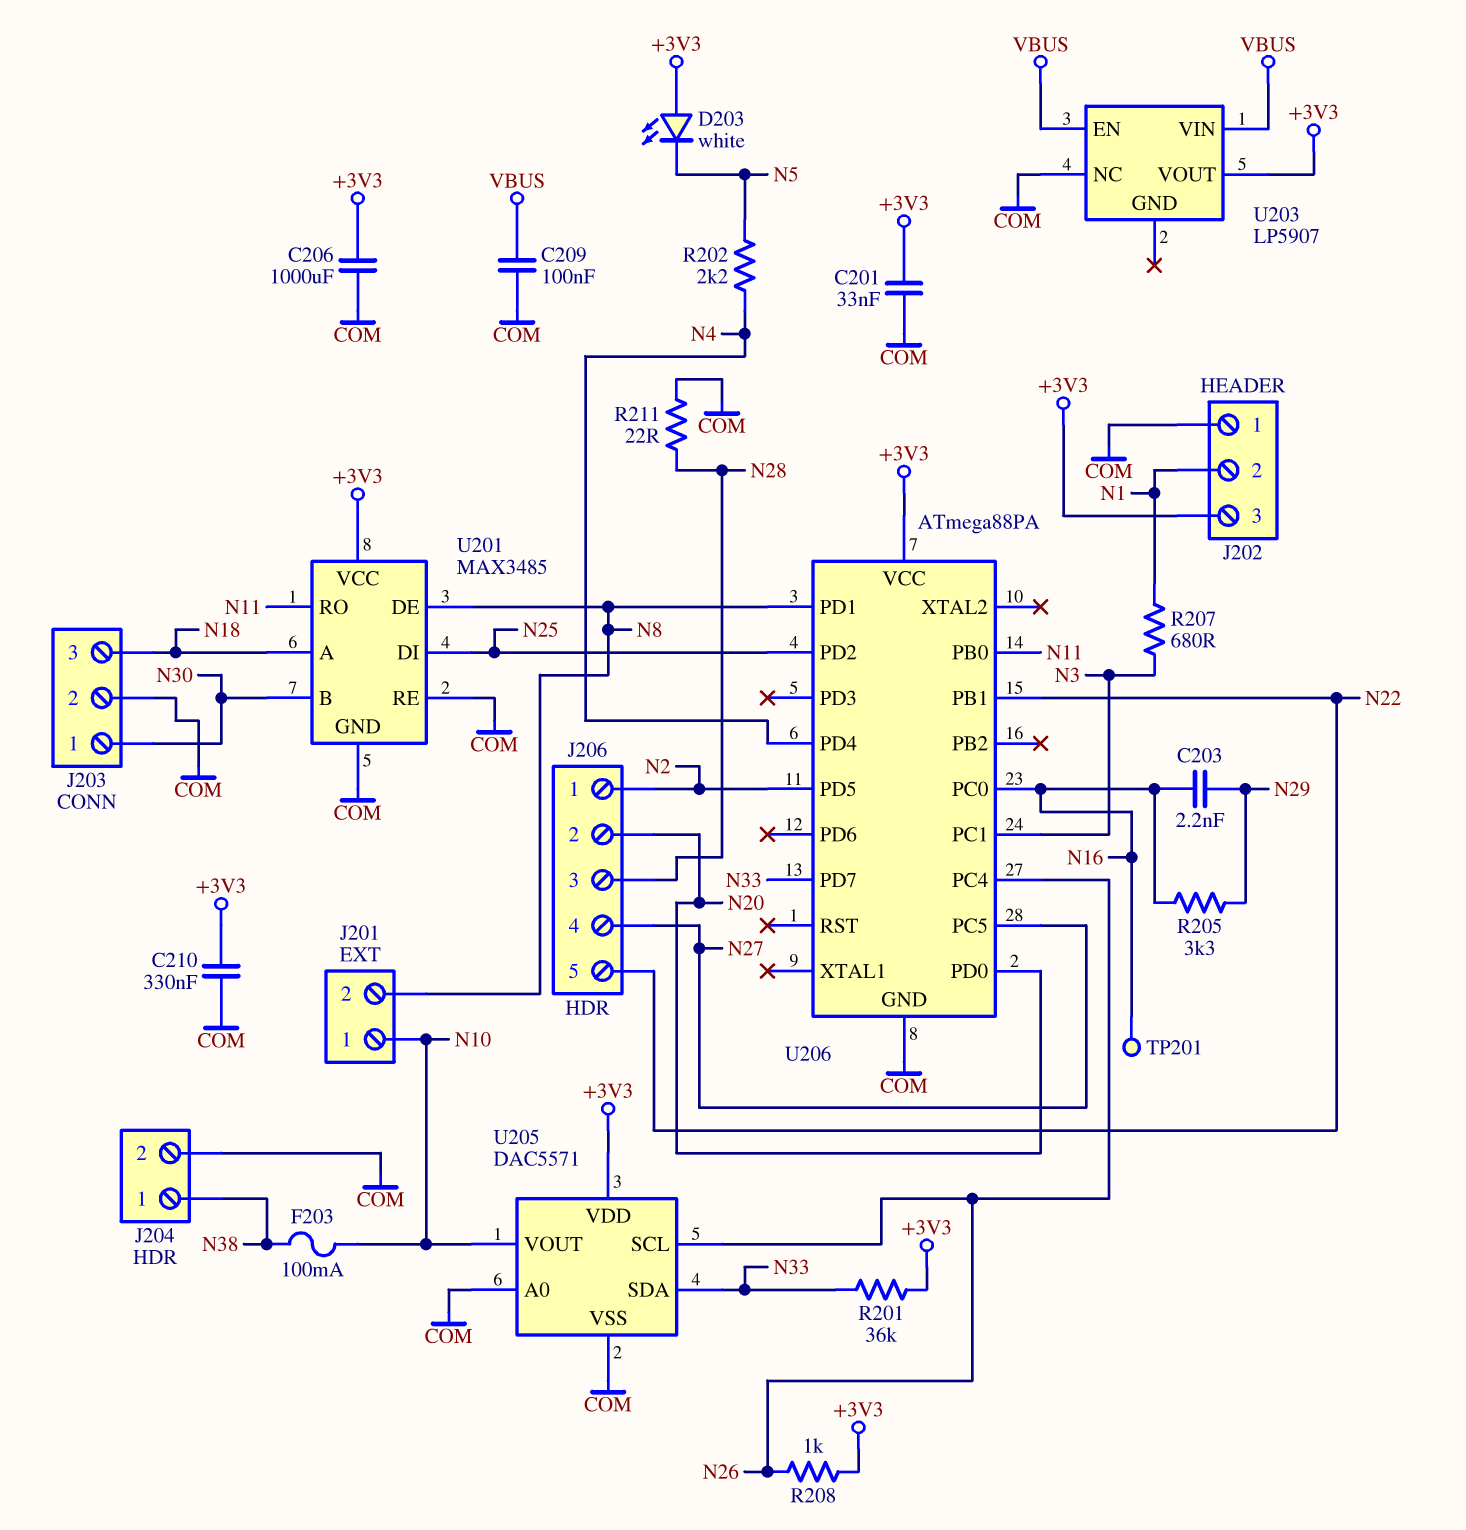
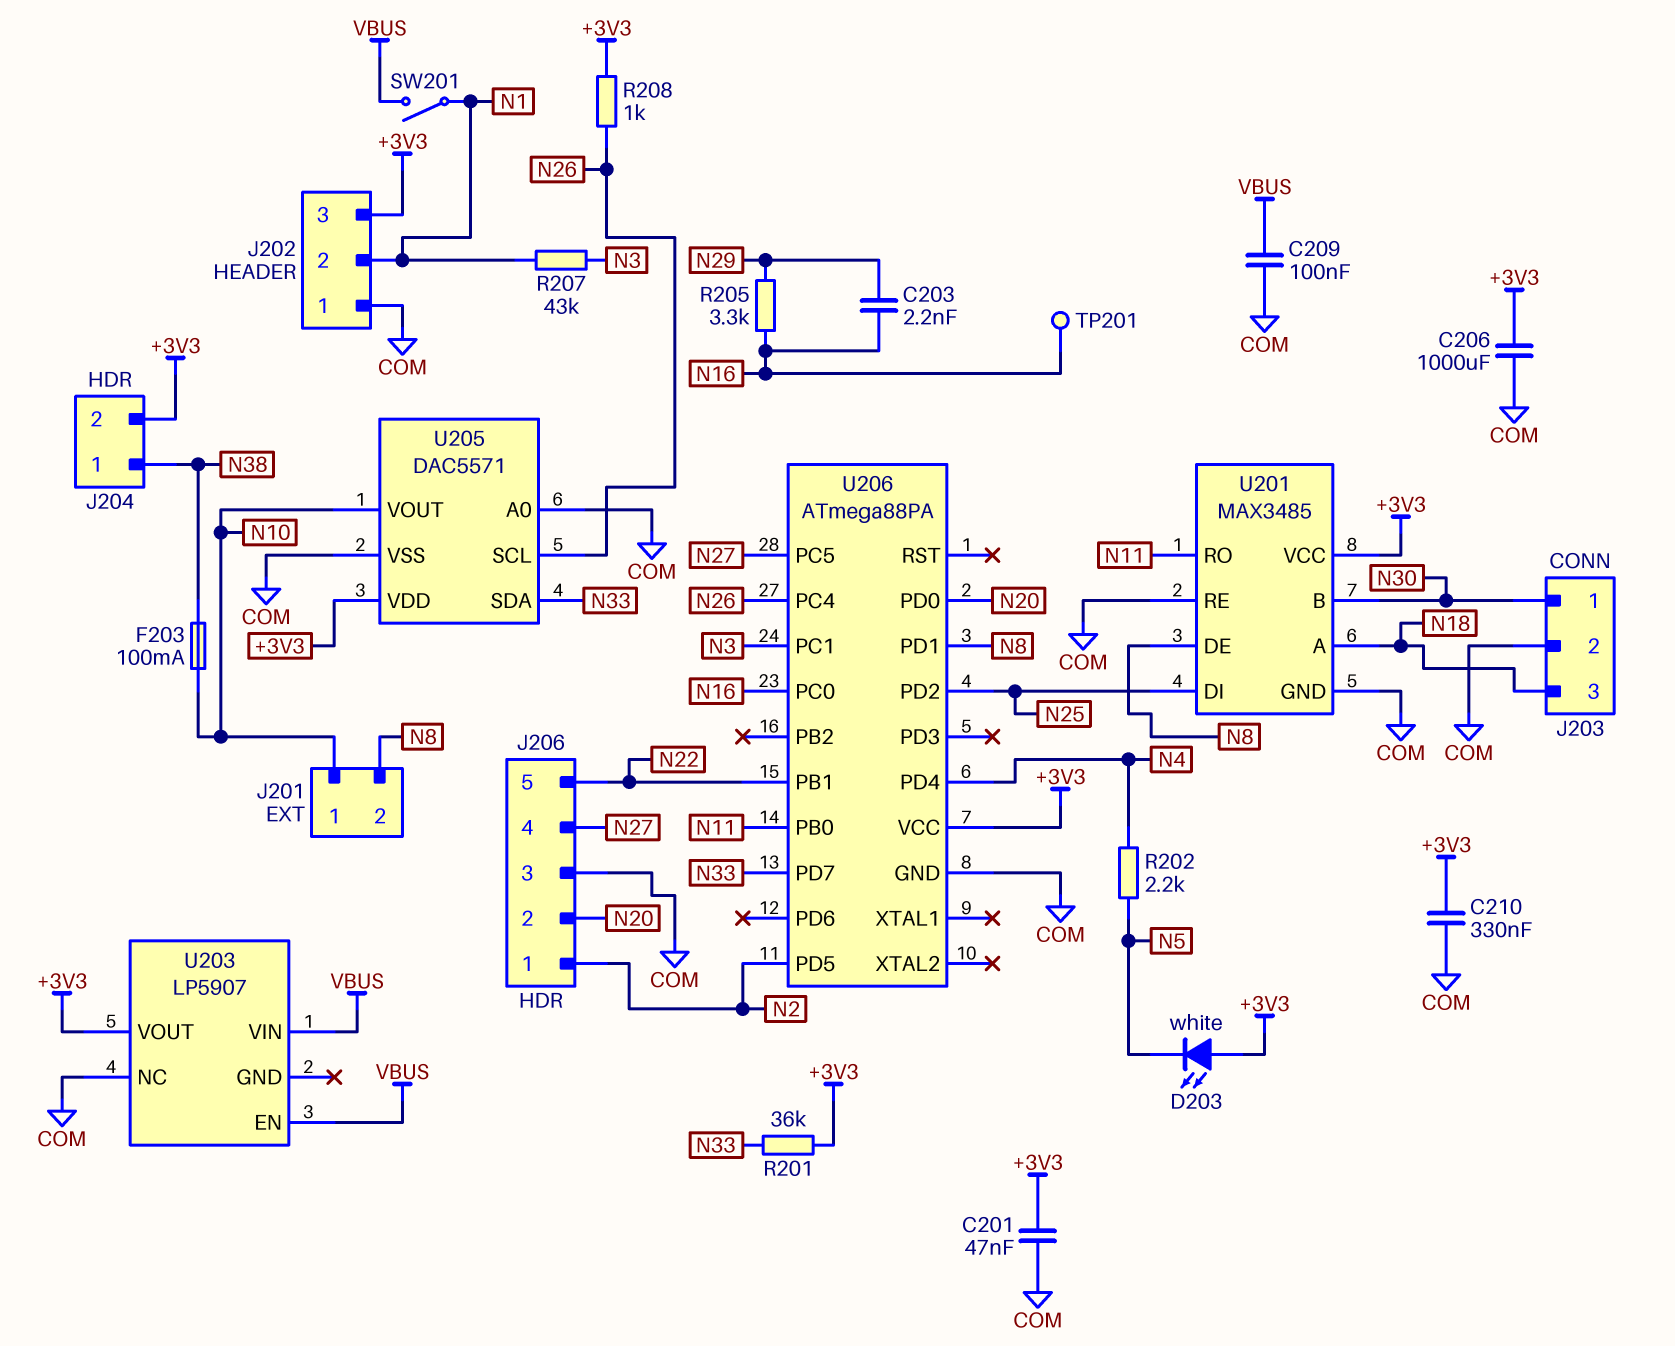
C201: 33nF (+3V3, COM) -> 47nF (+3V3, COM)
J204 pin 2: COM -> +3V3
J206 pin 3: N28 -> COM
R207: 680 (N1, N3) -> 43k (N1, N3)
R211: 22 (COM, N28) -> none
SW201: none -> switch (N1, VBUS)

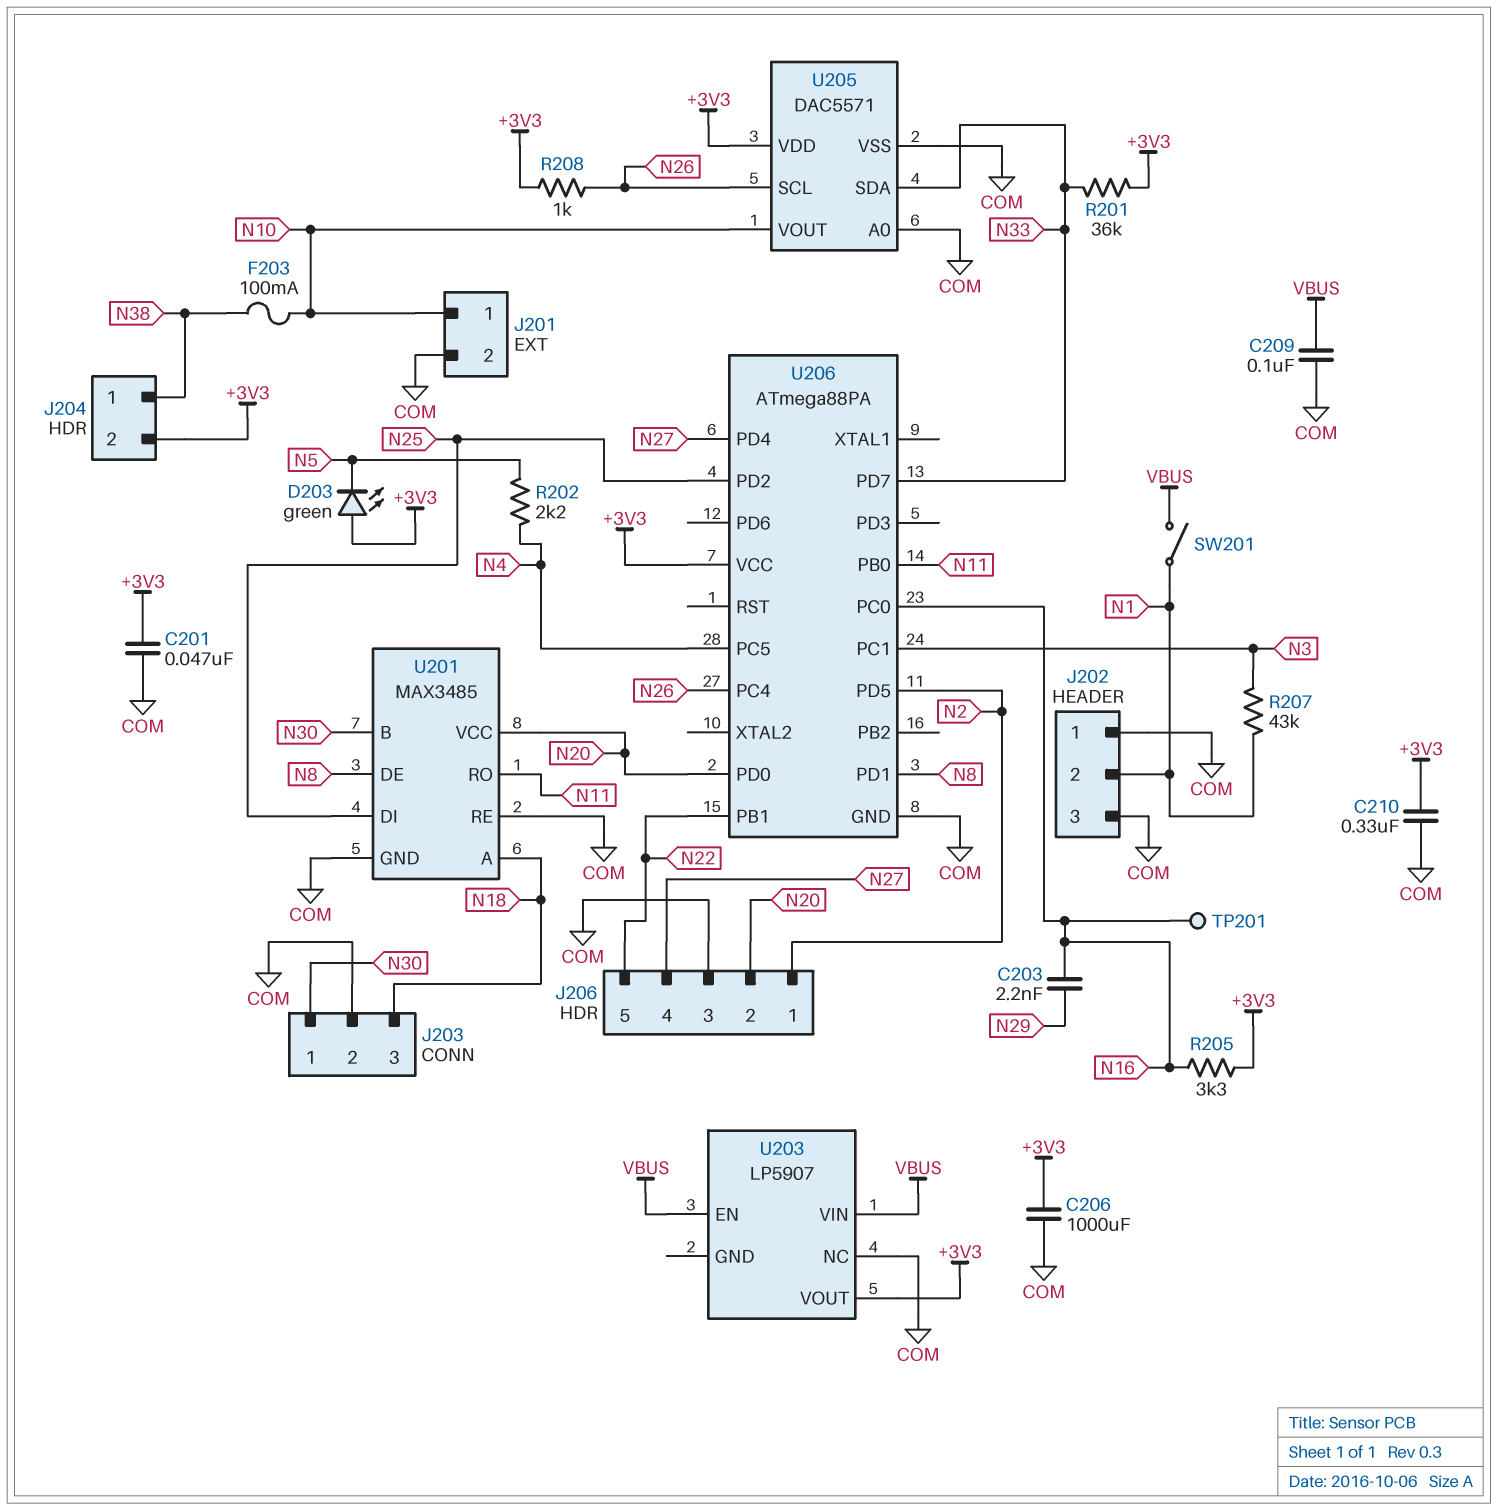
D203: LED white (A +3V3, K N5) -> LED green (A +3V3, K N5)
J201 pin 2: N8 -> COM
J202 pin 3: +3V3 -> COM
R205: 3.3k (N16, N29) -> 3.3k (+3V3, N16)
U201 pin VCC: +3V3 -> N20
U206 pin PC5: N27 -> N4
U206 pin PD4: N4 -> N27

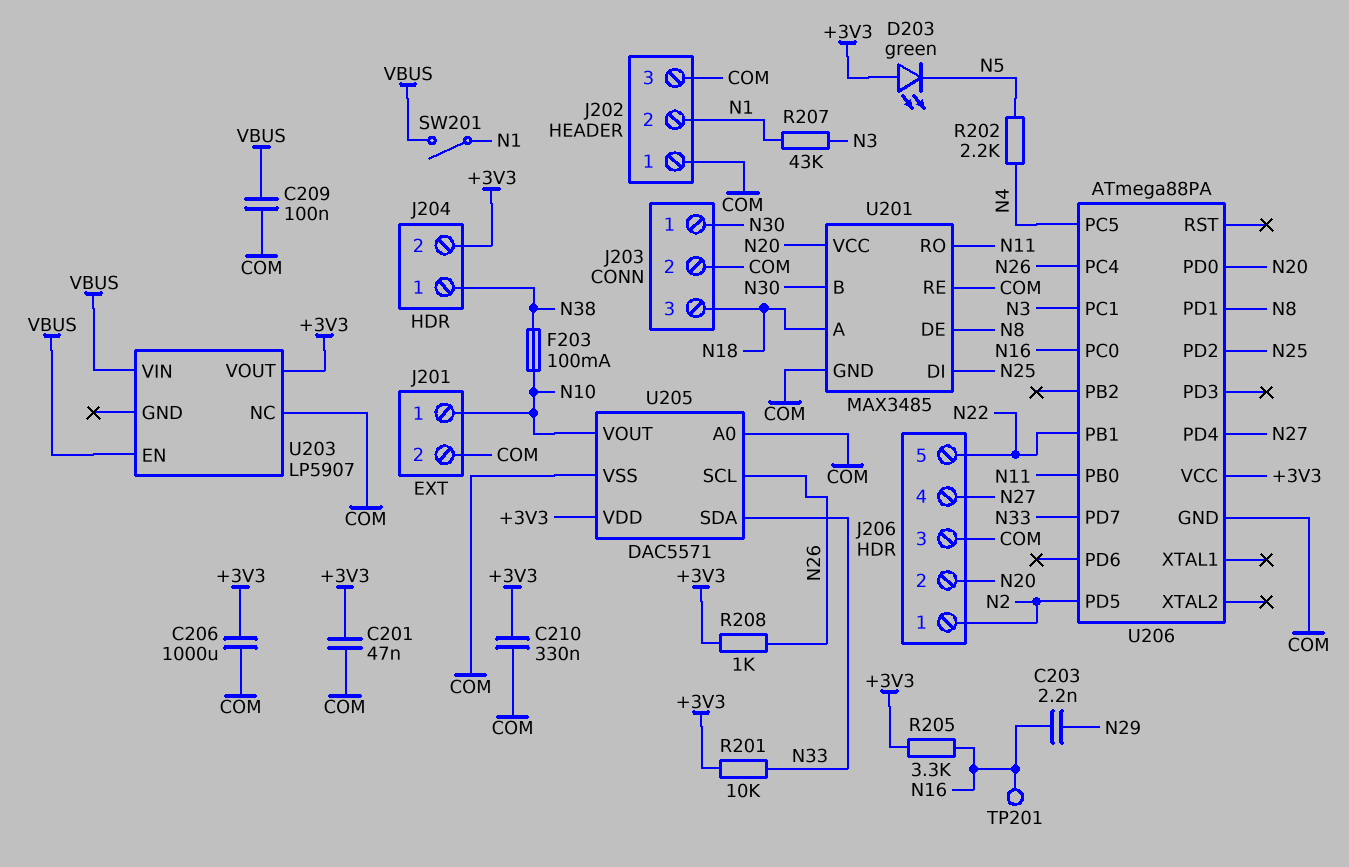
R201: 36k (+3V3, N33) -> 10k (+3V3, N33)

